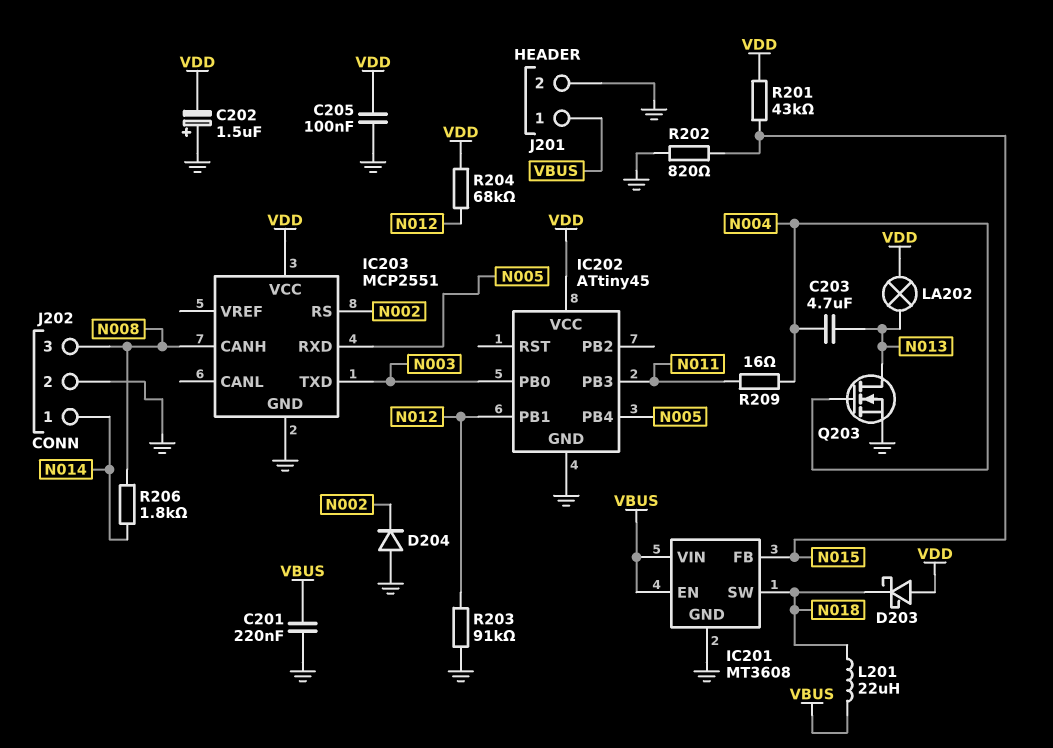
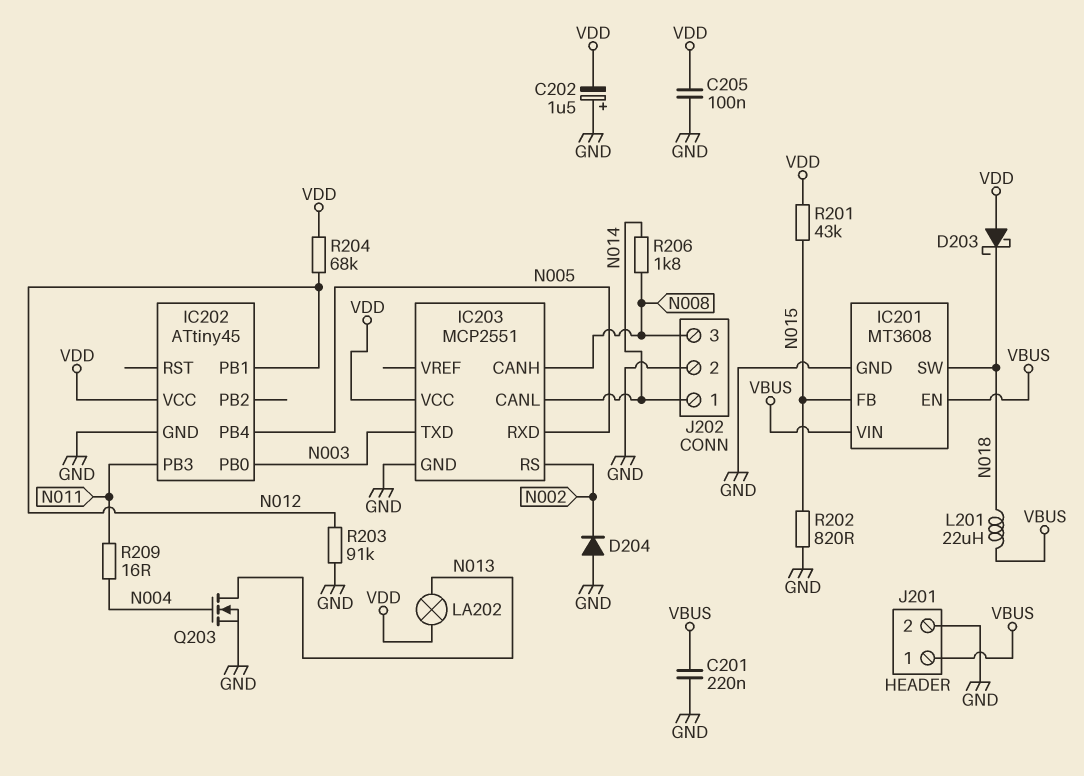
C203: 4.7uF (N004, N013) -> none
IC203 pin CANL: none -> N014

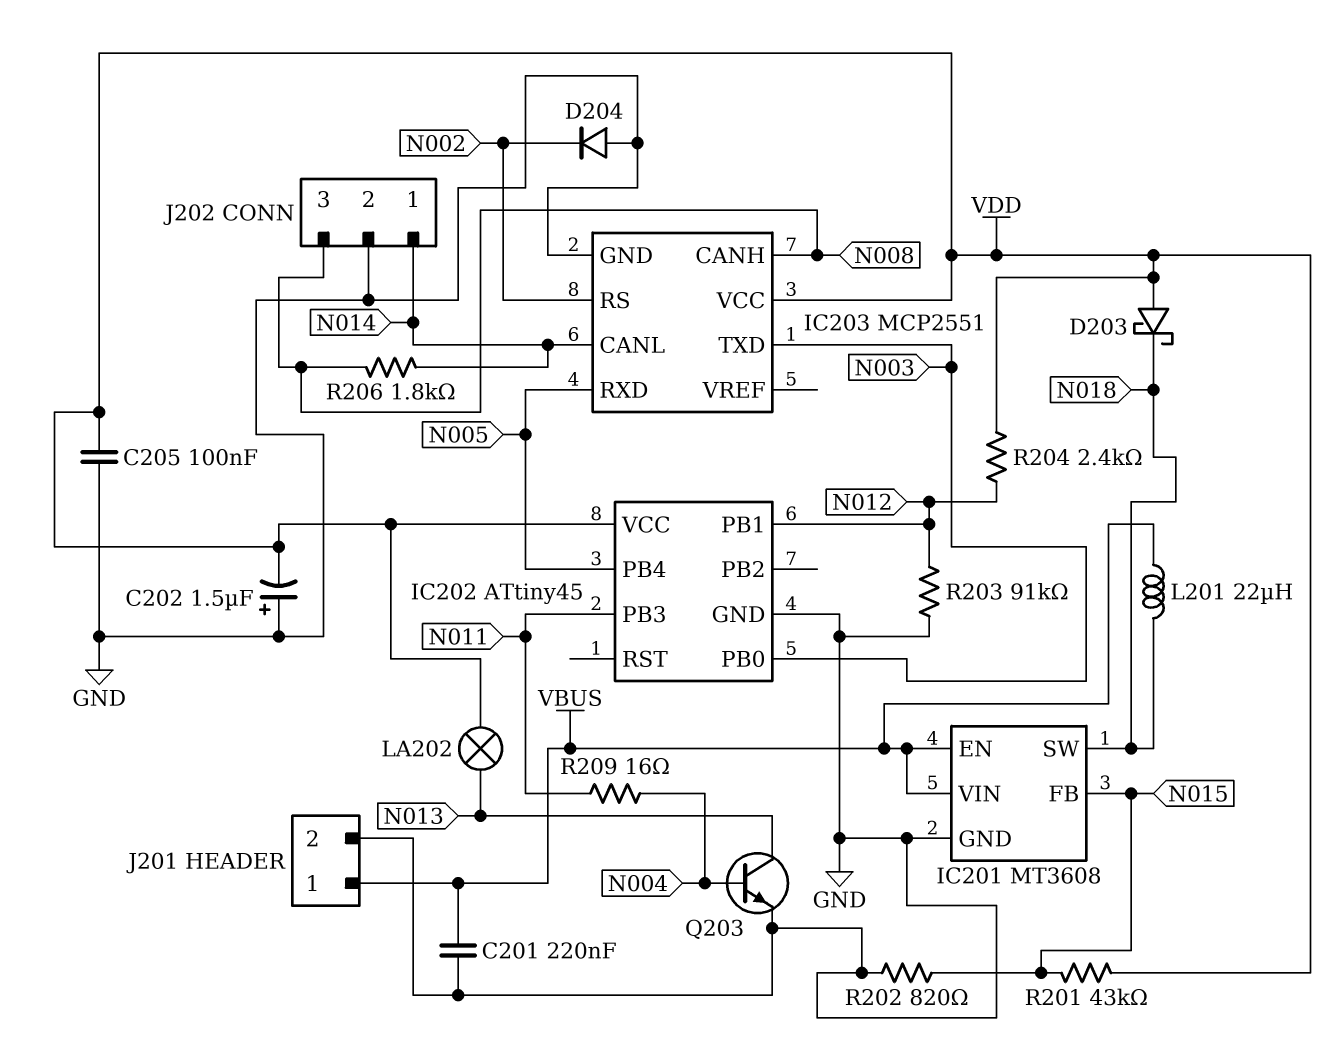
Q203: NMOS (G N004, D N013, S GND) -> NPN (B N004, C N013, E GND)
R204: 68k (N012, VDD) -> 2.4k (N012, VDD)

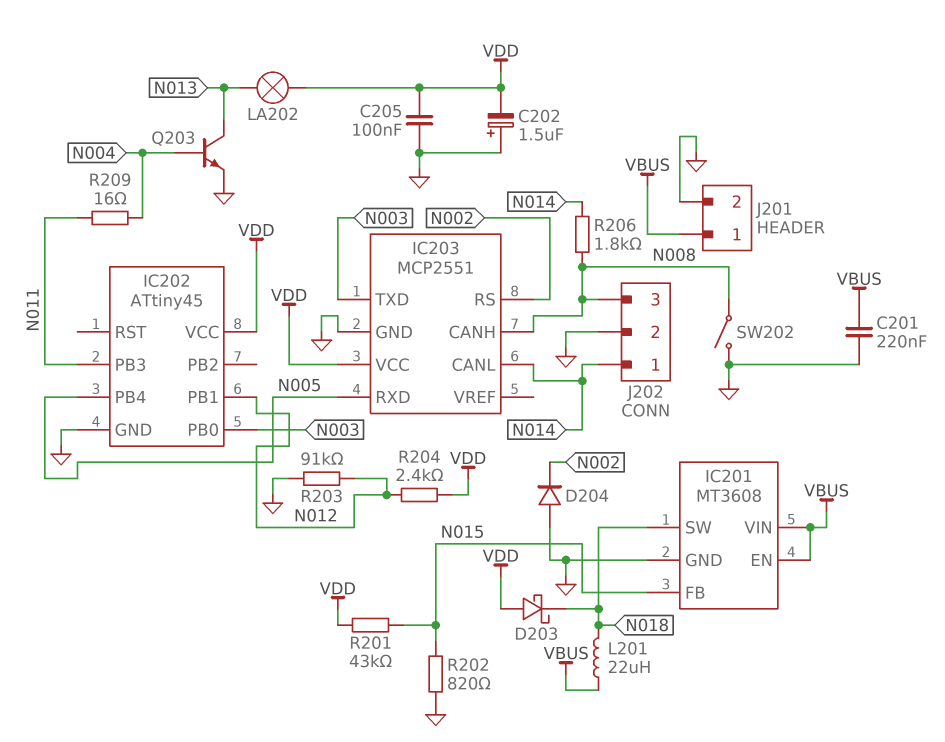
SW202: none -> switch (GND, N008)

